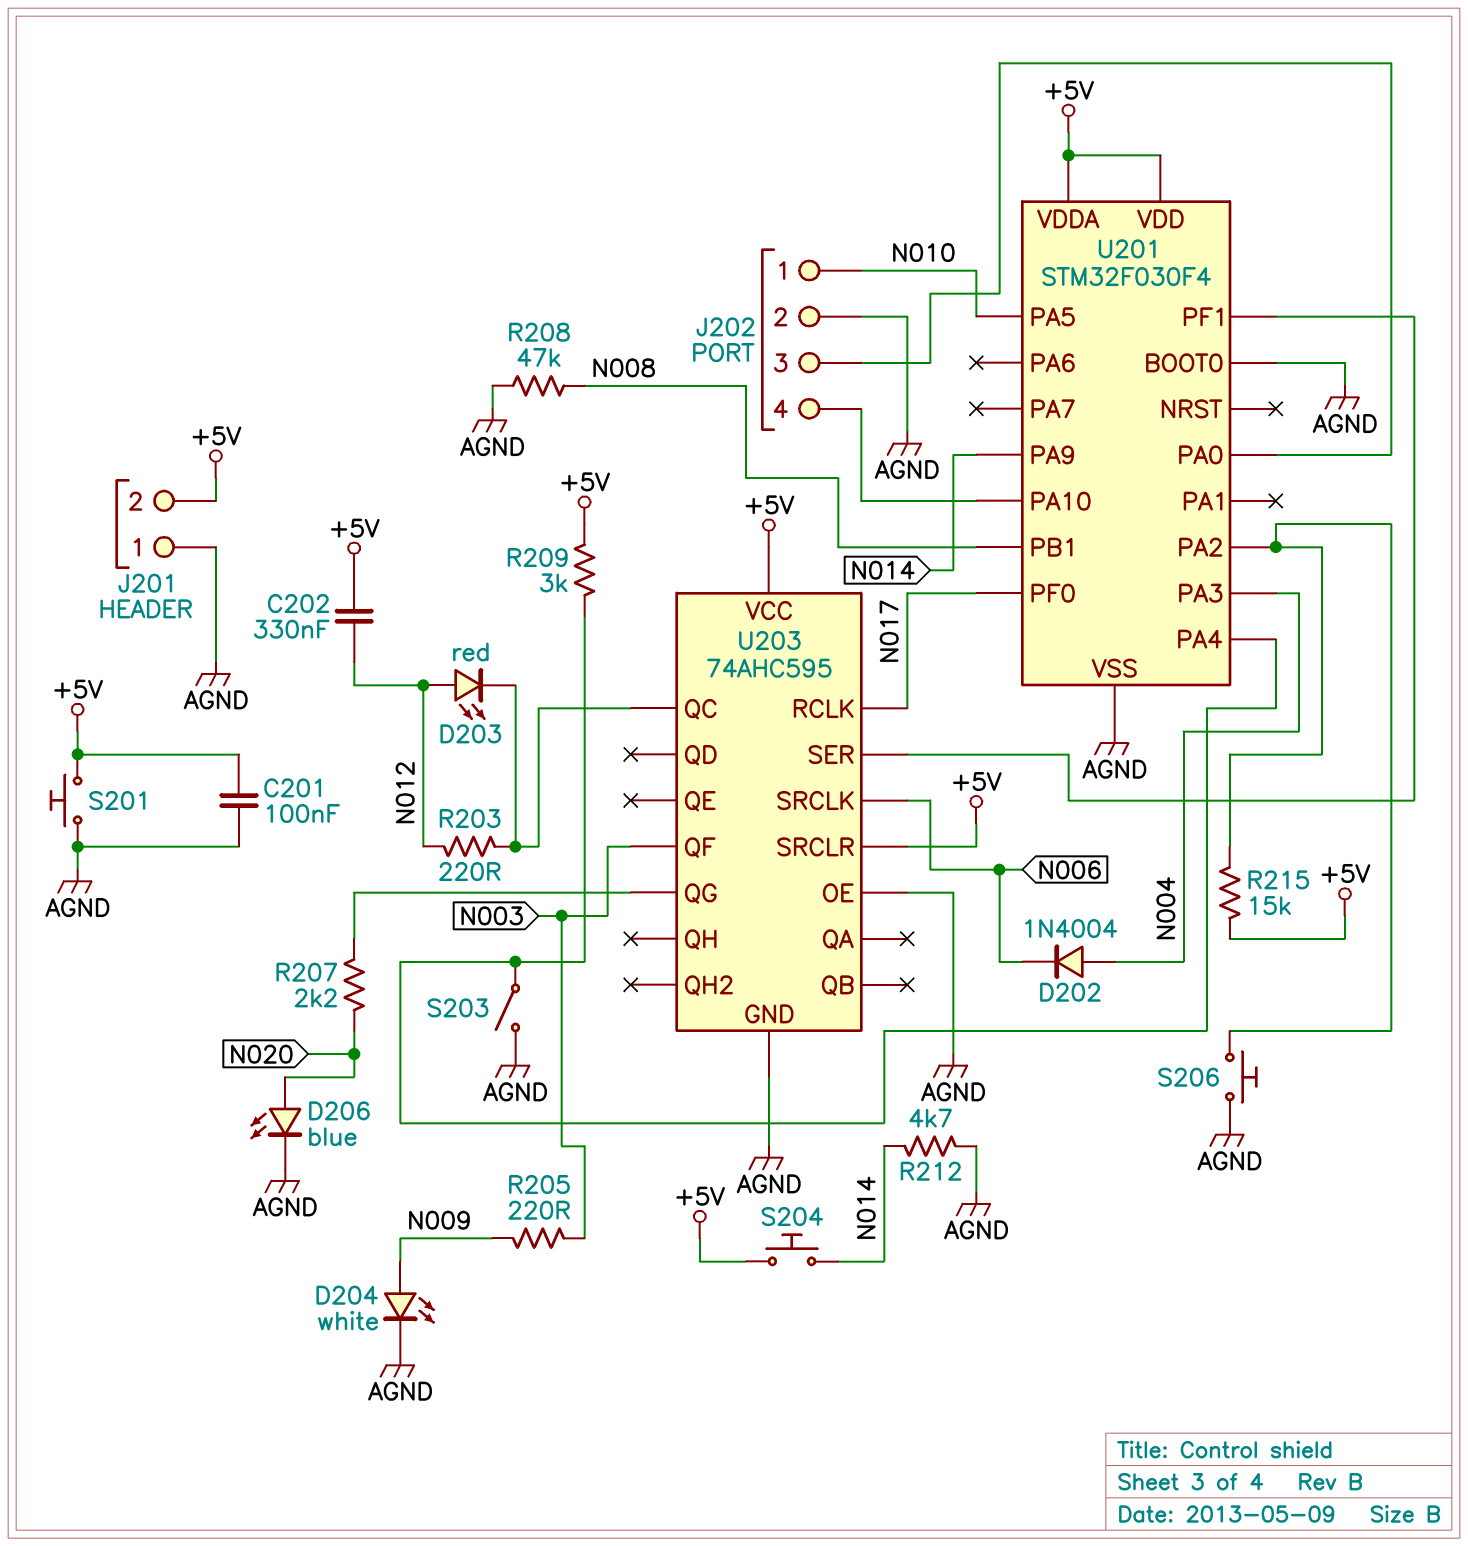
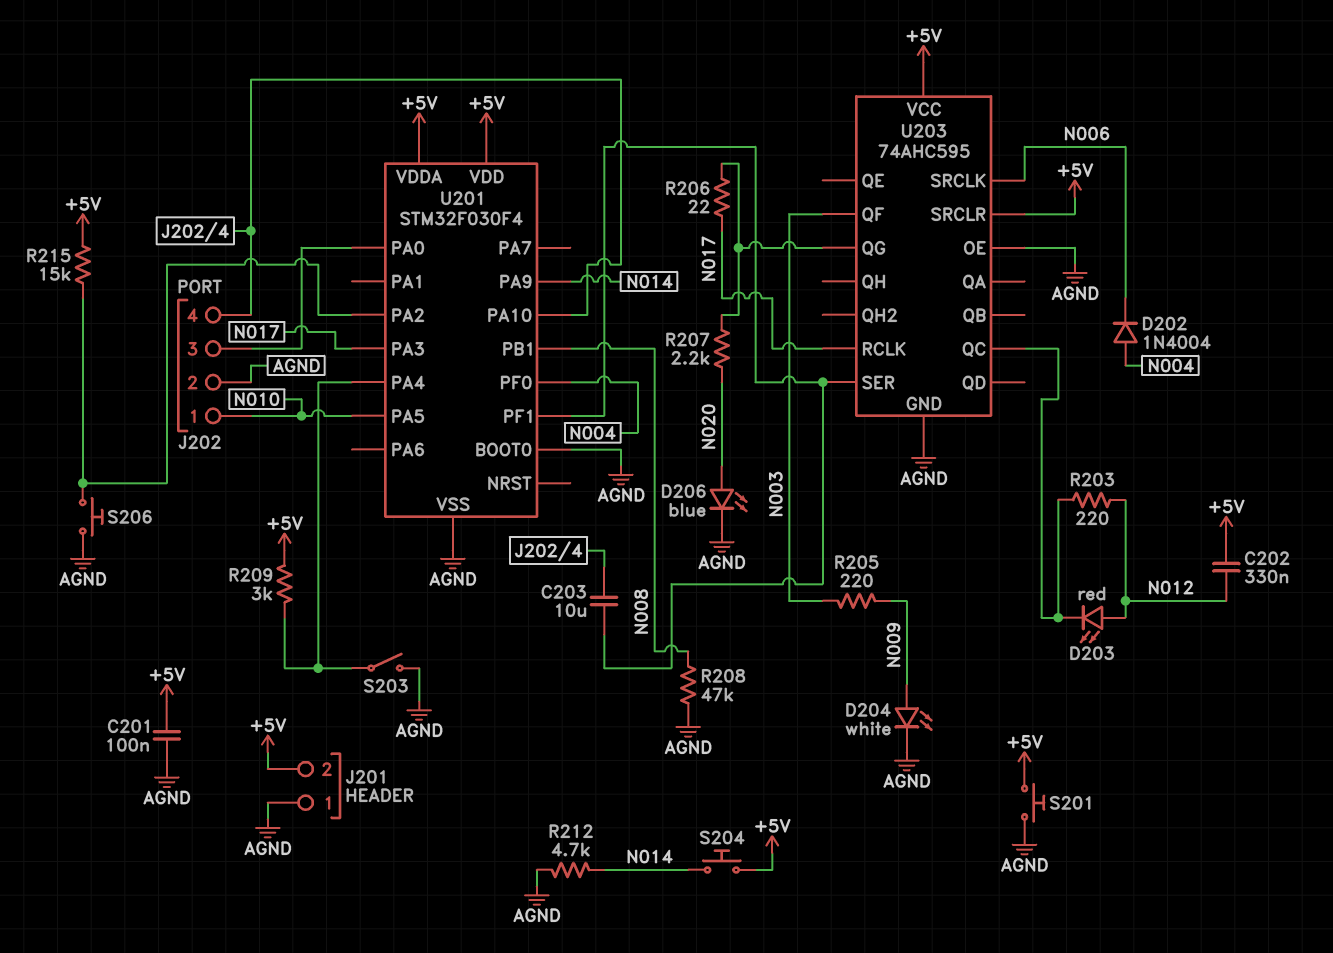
C203: none -> 10uF (J202/4, U201/PF1)
R206: none -> 22 (N017, U203/QG)
U201 pin PA3: N004 -> N017
U201 pin PF0: N017 -> N004

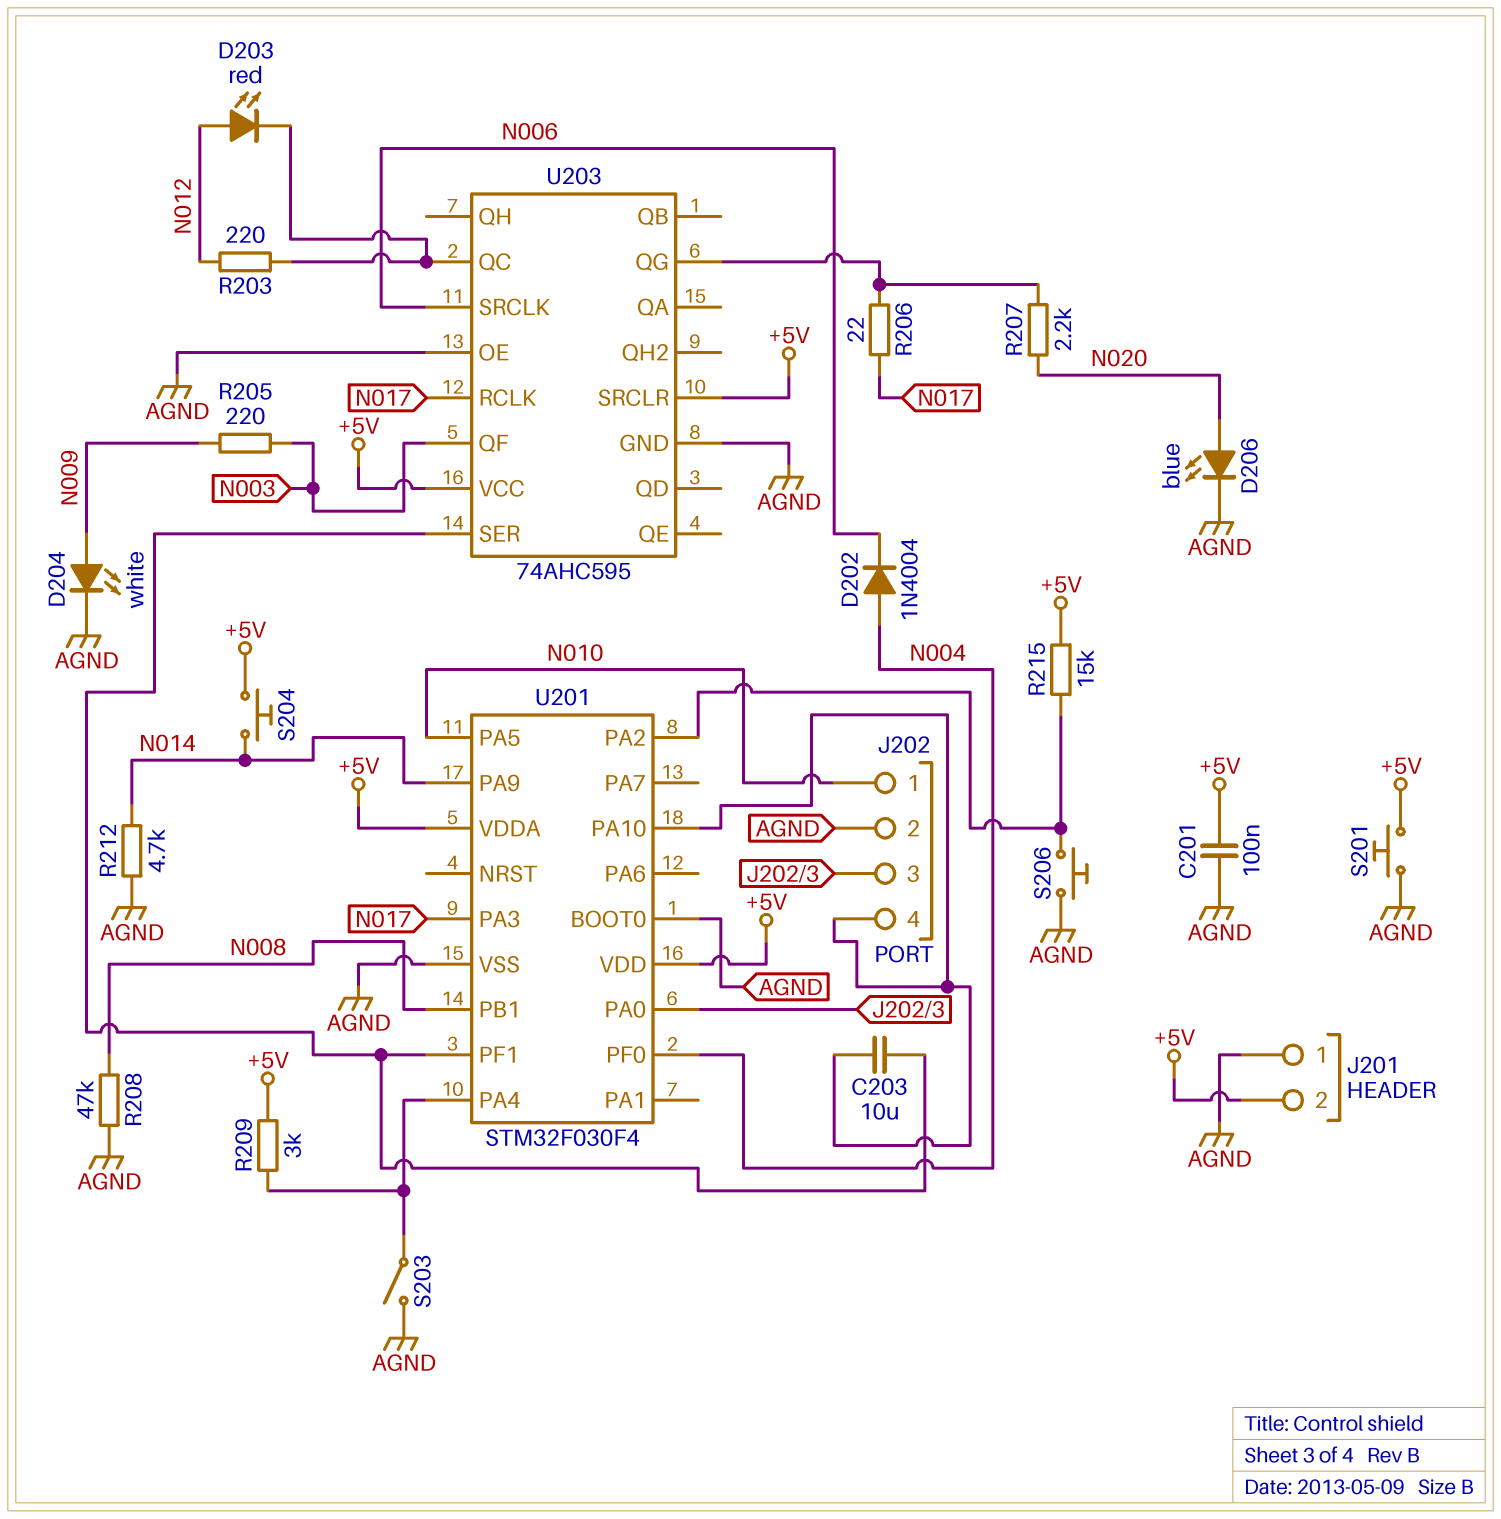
C202: 330nF (+5V, N012) -> none

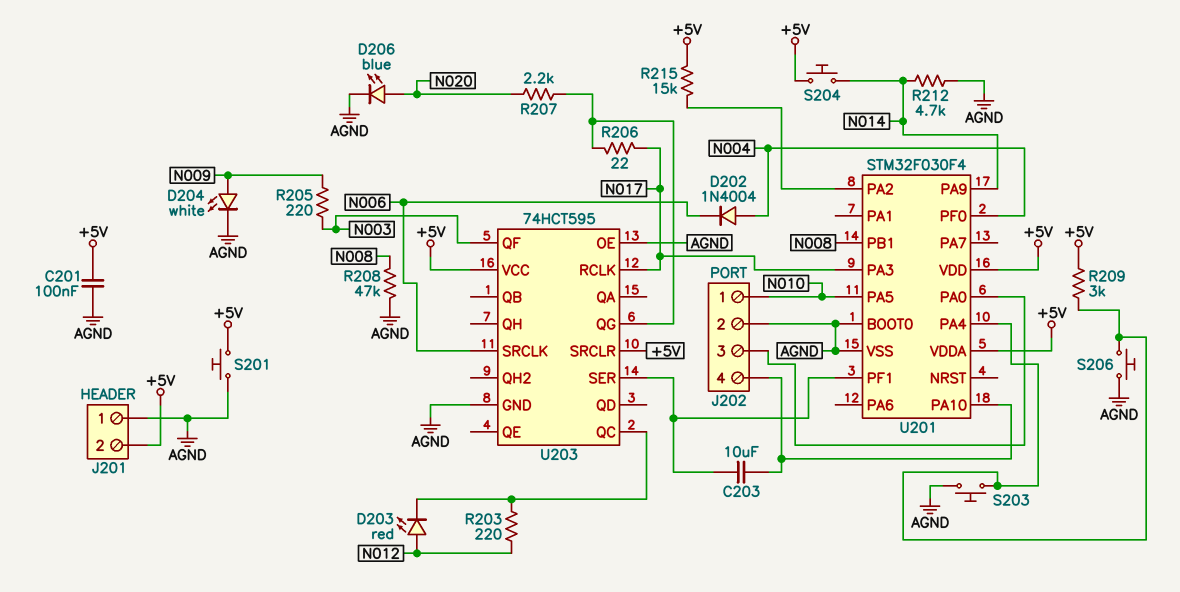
S203: switch (AGND, U201/PA4) -> button (AGND, U201/PA4)
S206: button (AGND, U201/PA2) -> button (AGND, U201/PA4)
U203: 74AHC595 -> 74HCT595

